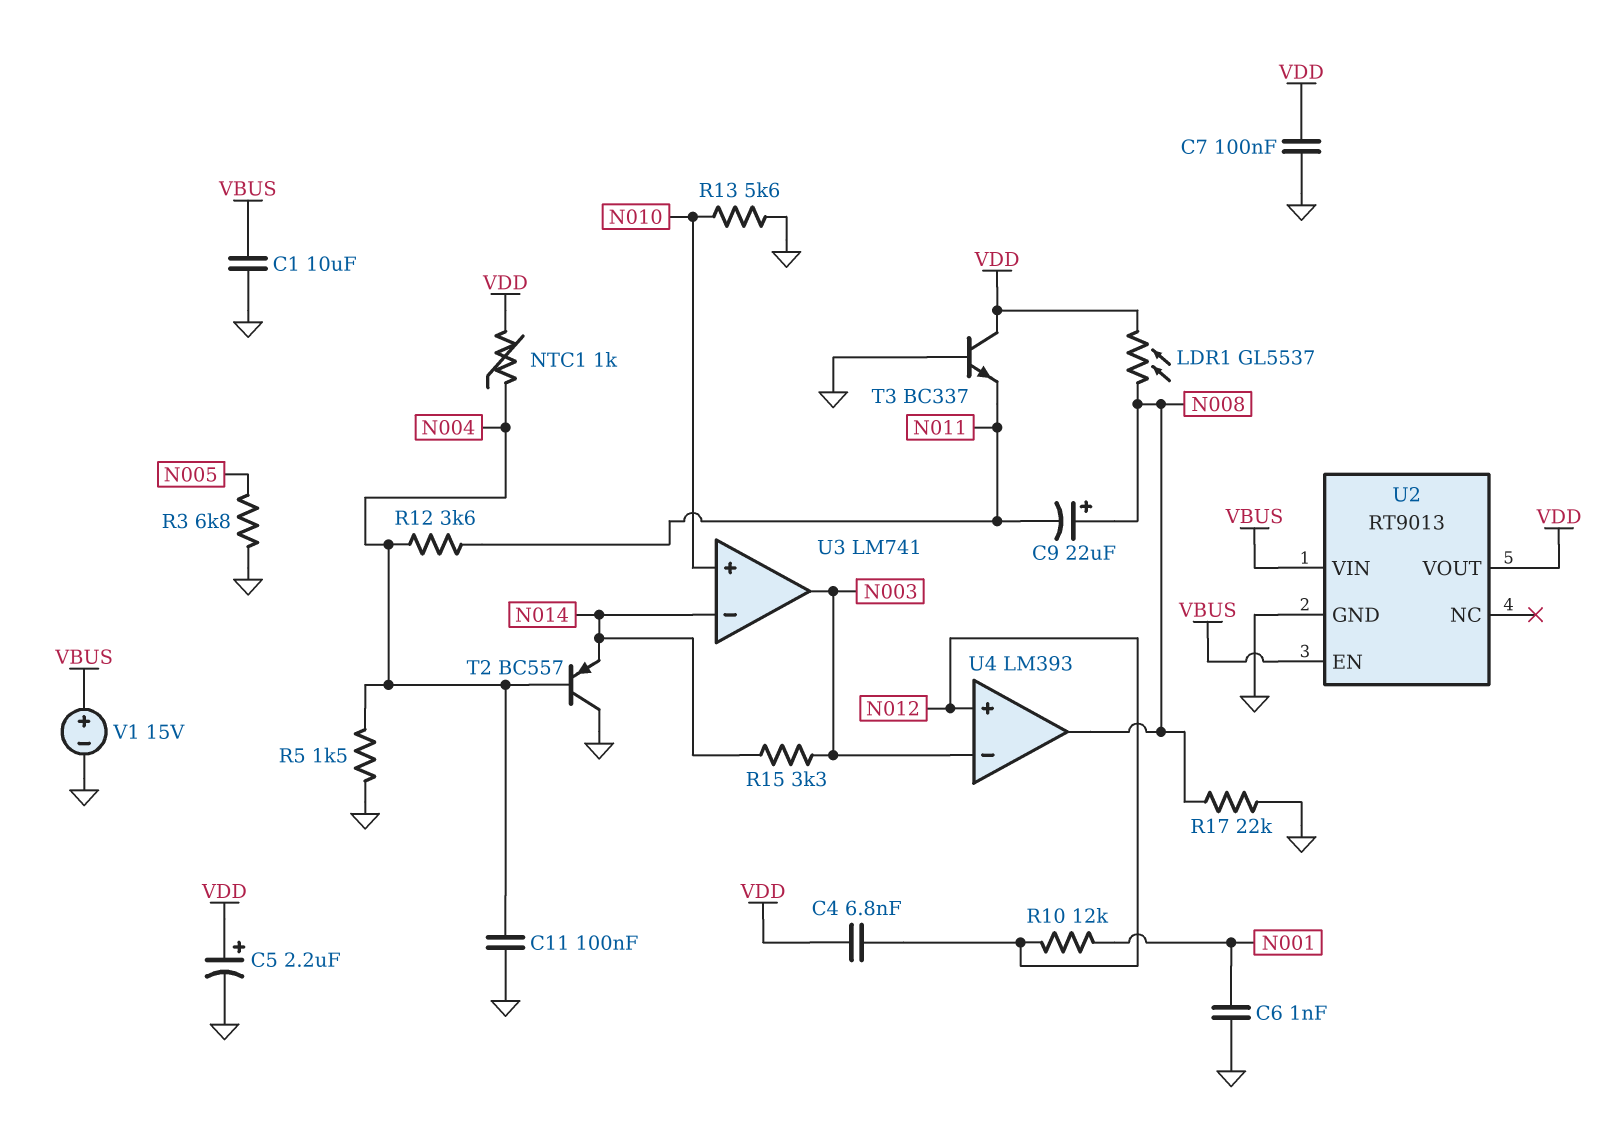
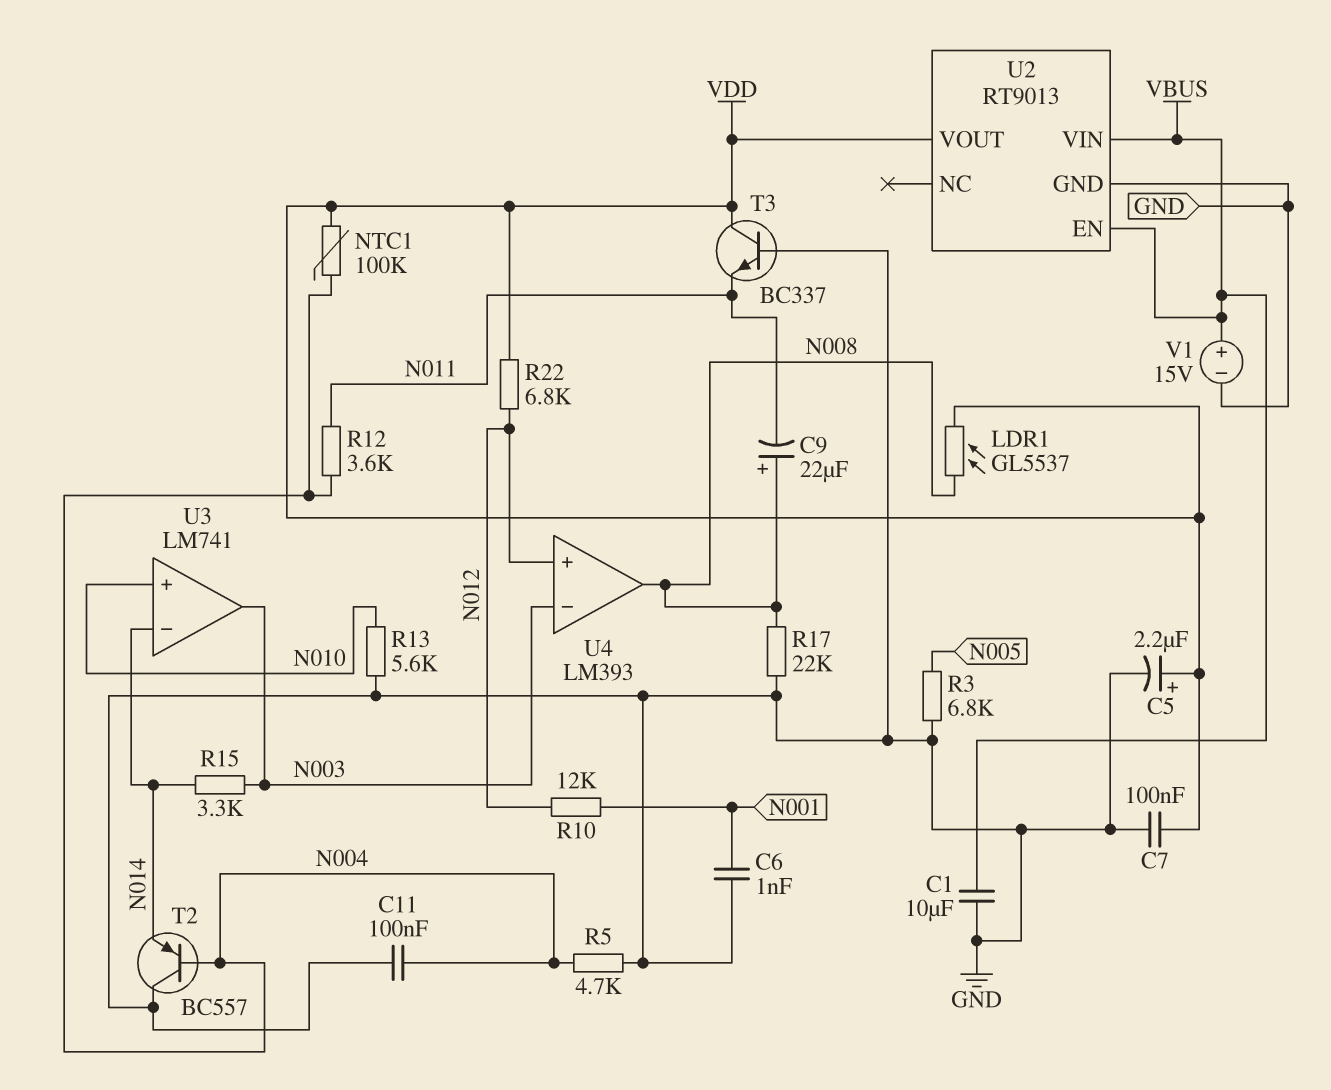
C4: 6.8nF (N012, VDD) -> none
NTC1: 1k (N004, VDD) -> 100k (N004, VDD)
R5: 1.5k (GND, N004) -> 4.7k (GND, N004)
R22: none -> 6.8k (N012, VDD)

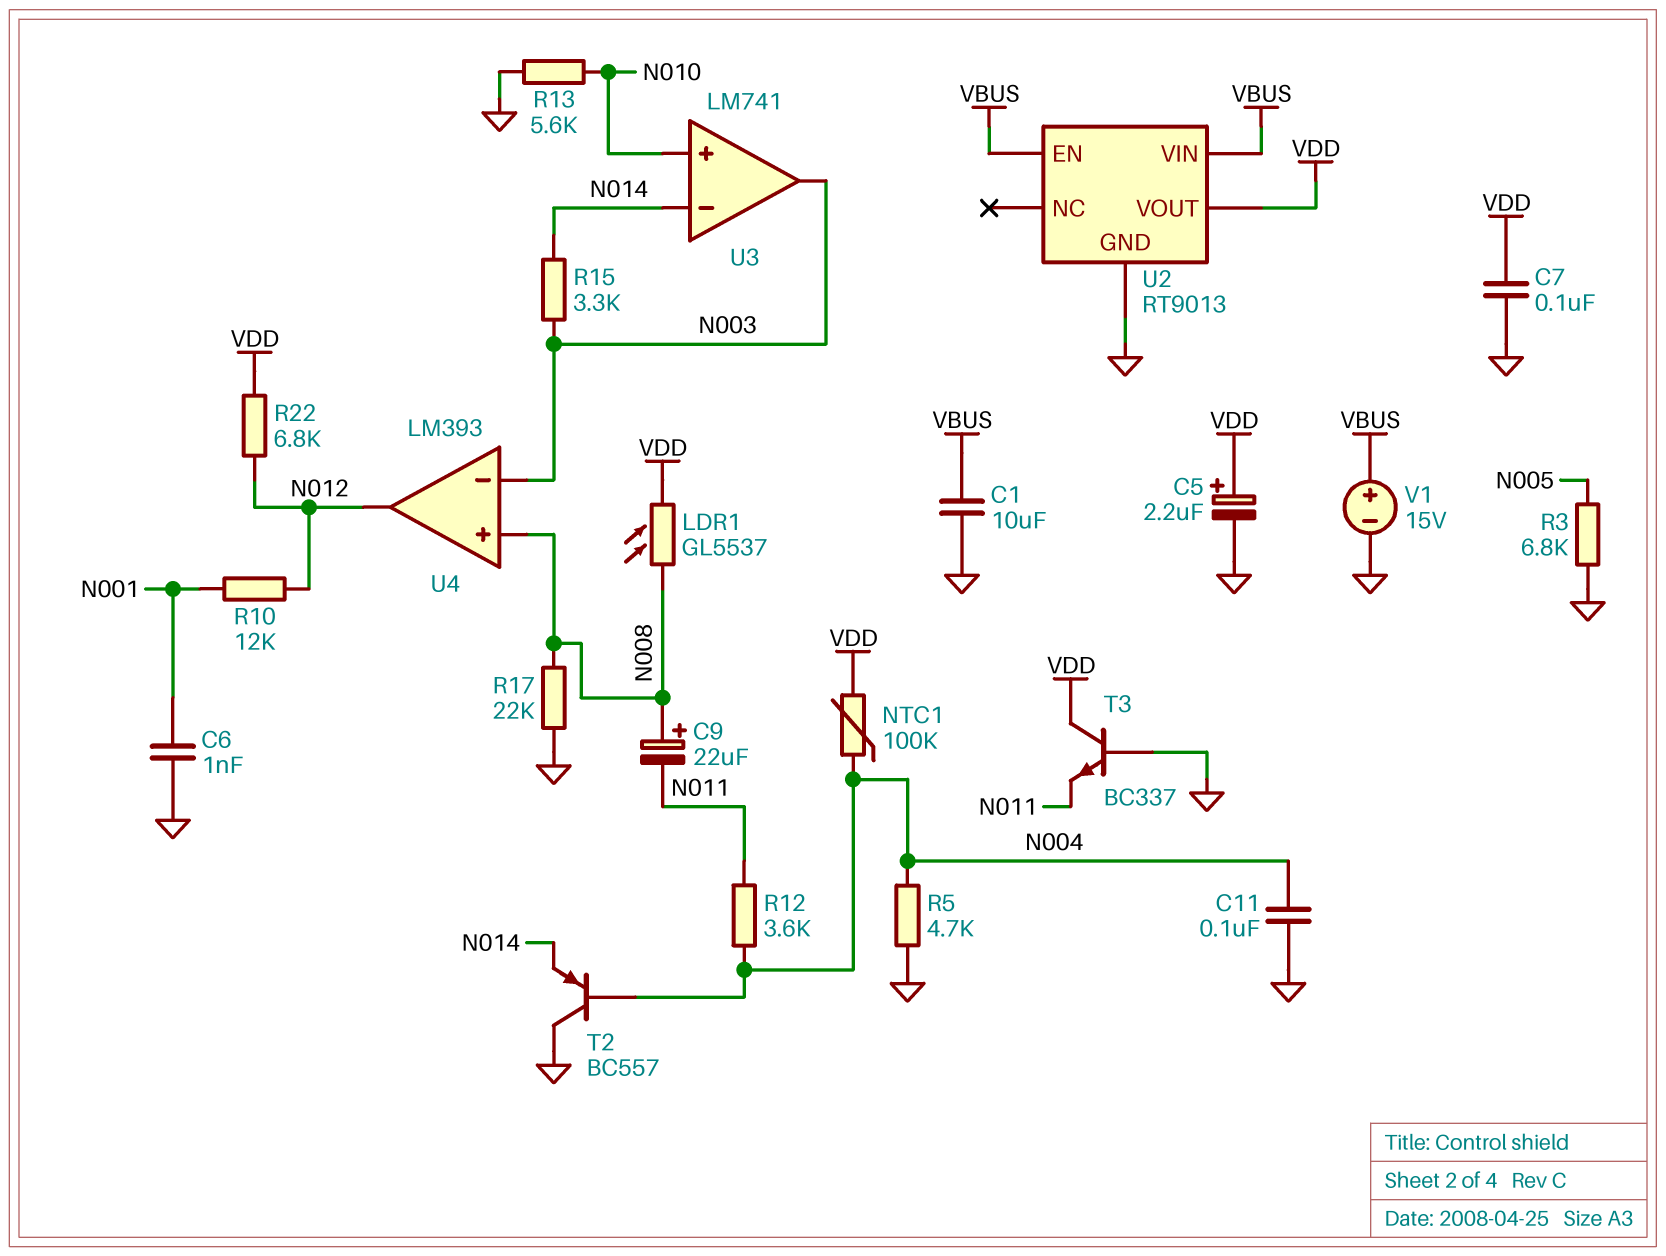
U4 pin in+: N012 -> N008
U4 pin out: N008 -> N012

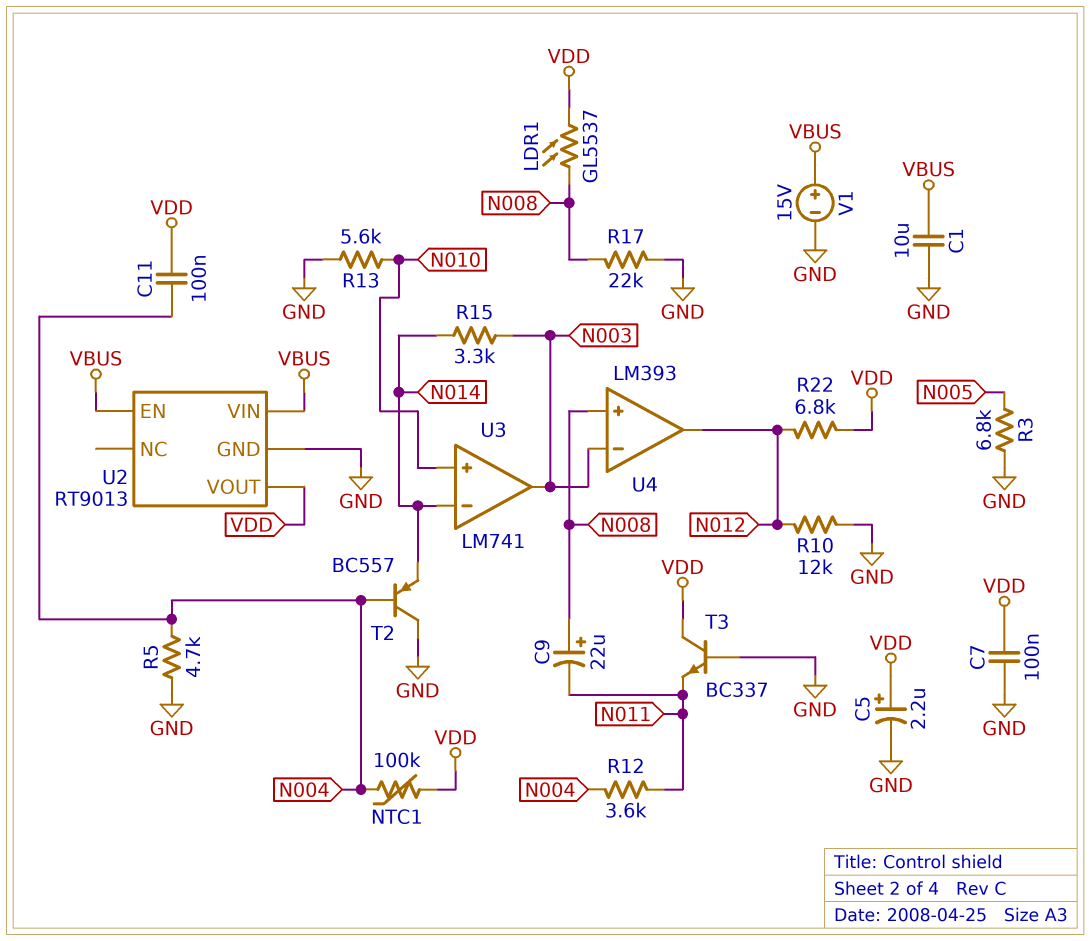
C6: 1nF (GND, N001) -> none
C11: 100nF (GND, N004) -> 100nF (N004, VDD)
R10: 12k (N001, N012) -> 12k (GND, N012)

